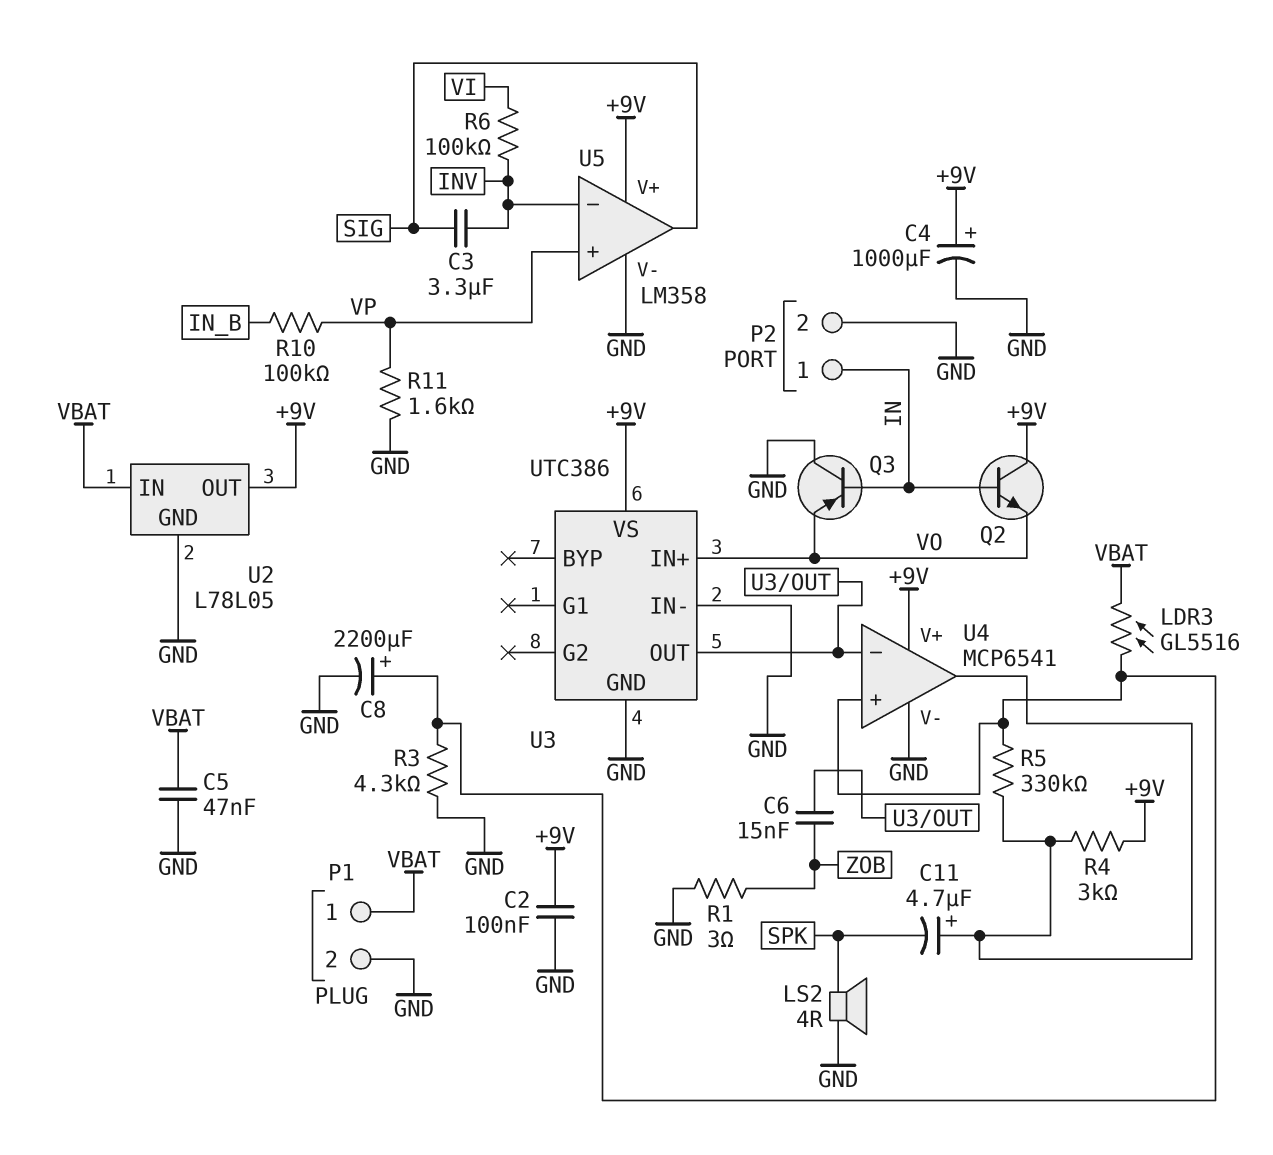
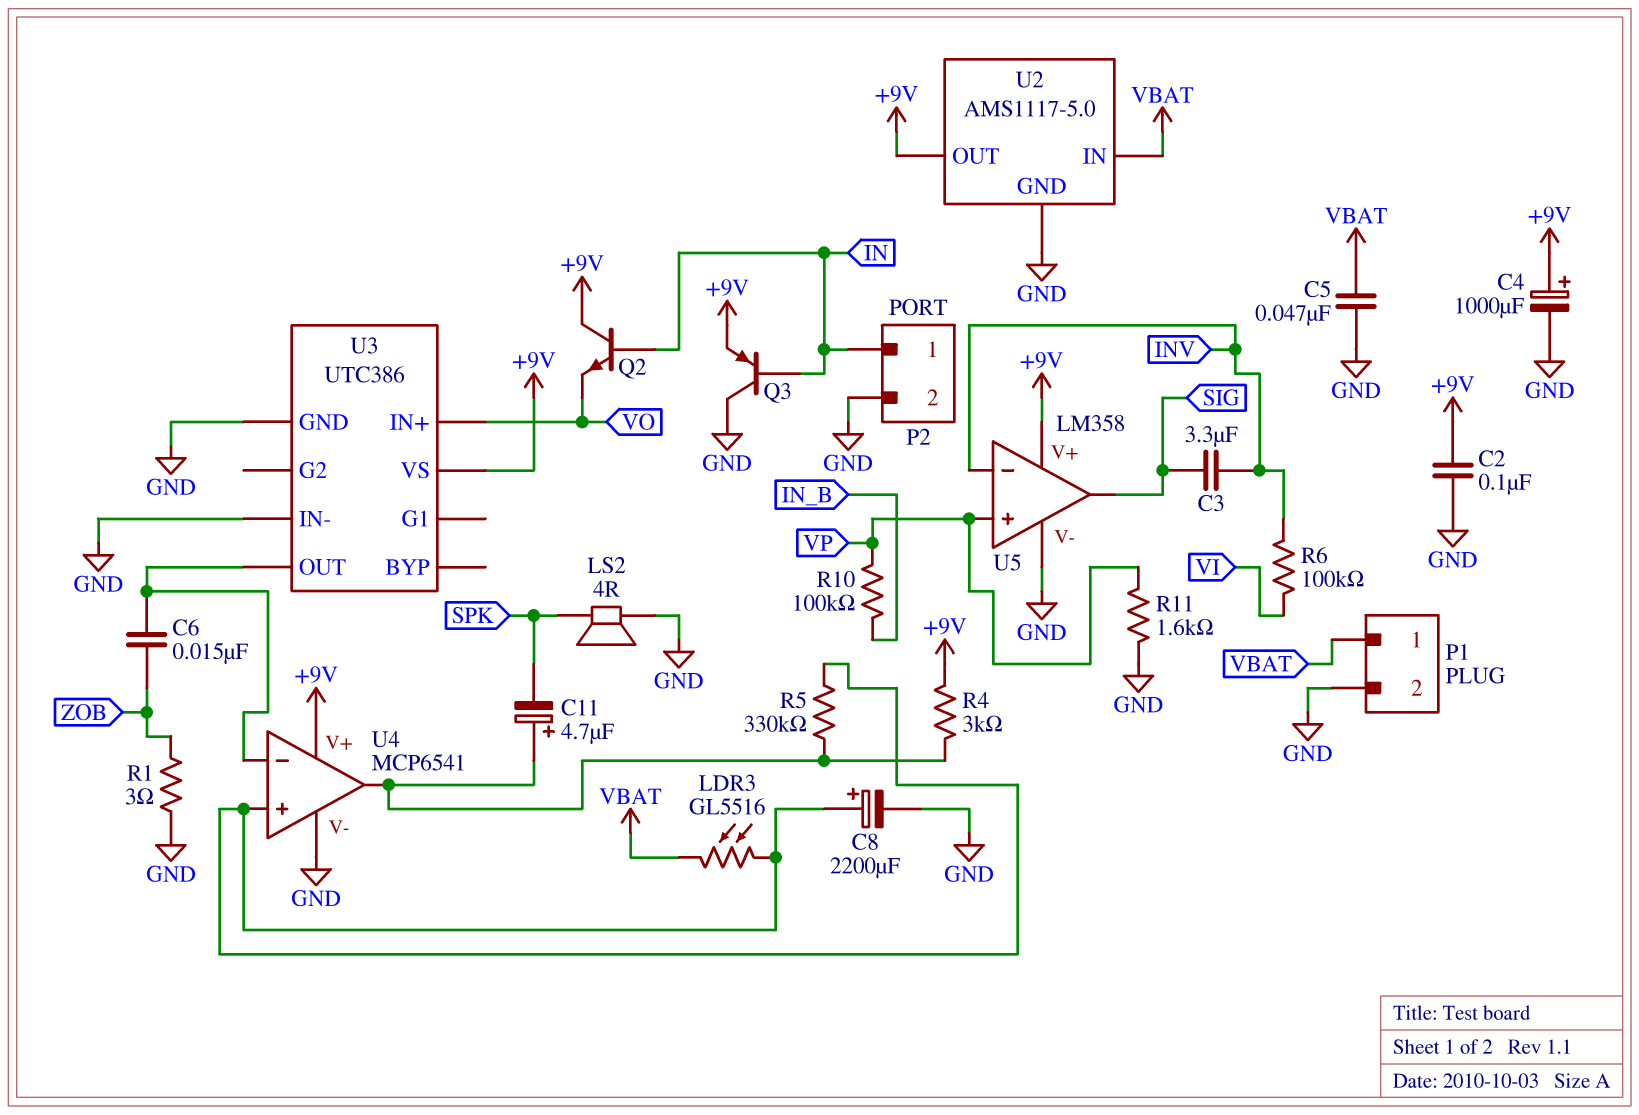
Q3: PNP (B IN, C GND, E VO) -> PNP (B IN, C GND, E +9V)
R3: 4.3k (GND, U4/in+) -> none
U2: L78L05 -> AMS1117-5.0

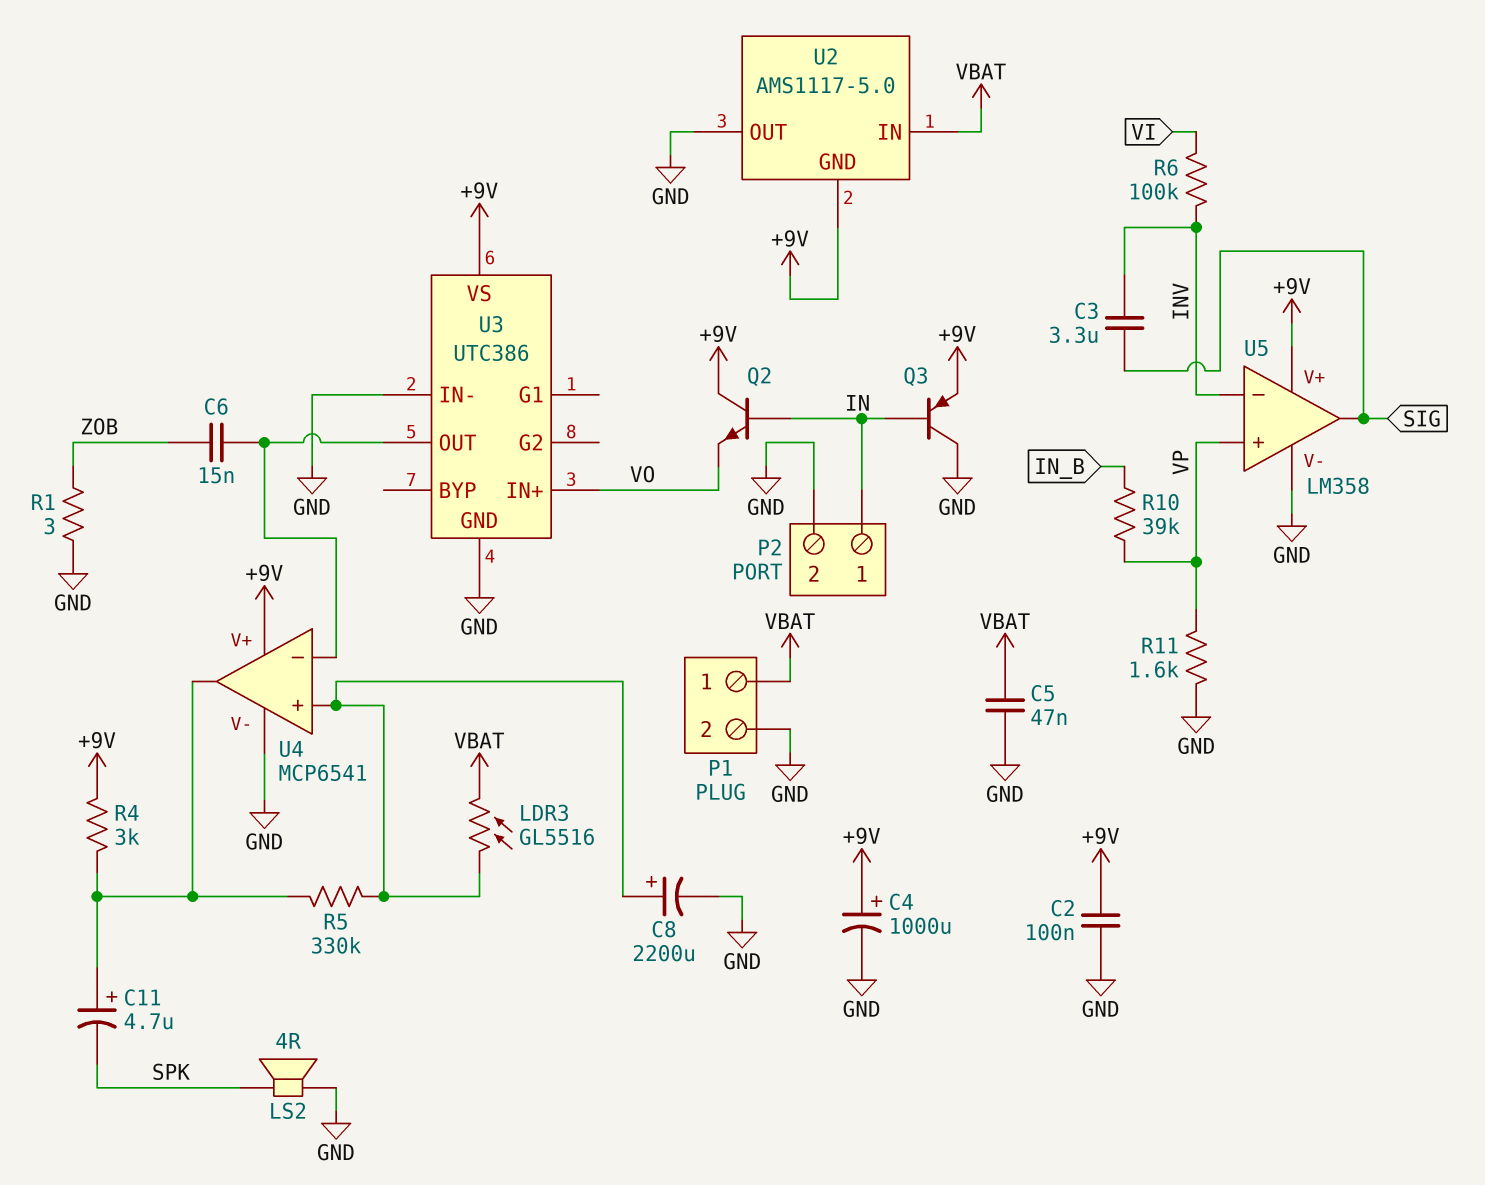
R10: 100k (IN_B, VP) -> 39k (IN_B, VP)
U2 pin GND: GND -> +9V
U2 pin OUT: +9V -> GND

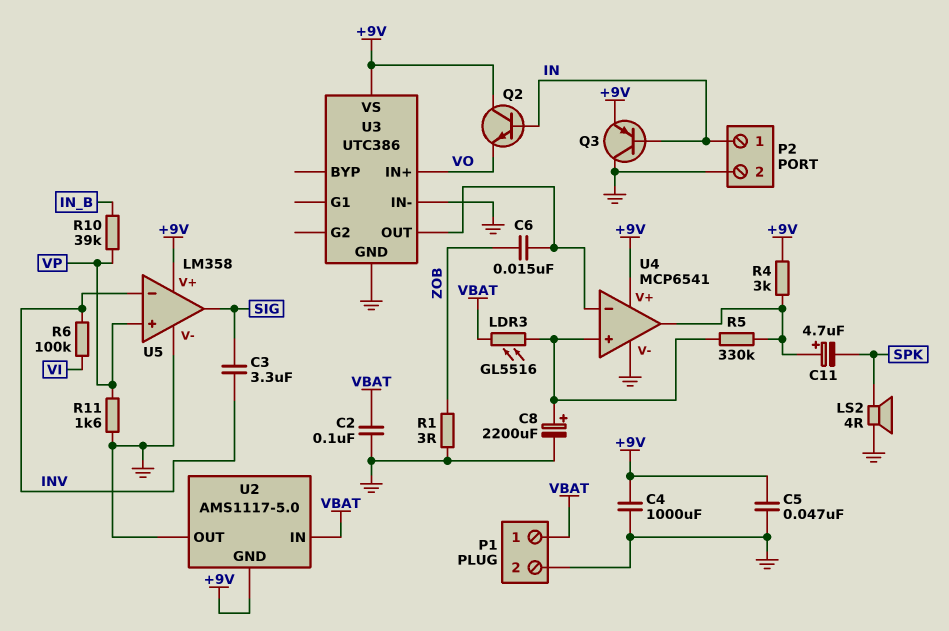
C2: 100nF (+9V, GND) -> 100nF (GND, VBAT)
C4: 1000uF (plus +9V, minus GND) -> 1000uF (+9V, GND)
C5: 47nF (GND, VBAT) -> 47nF (+9V, GND)

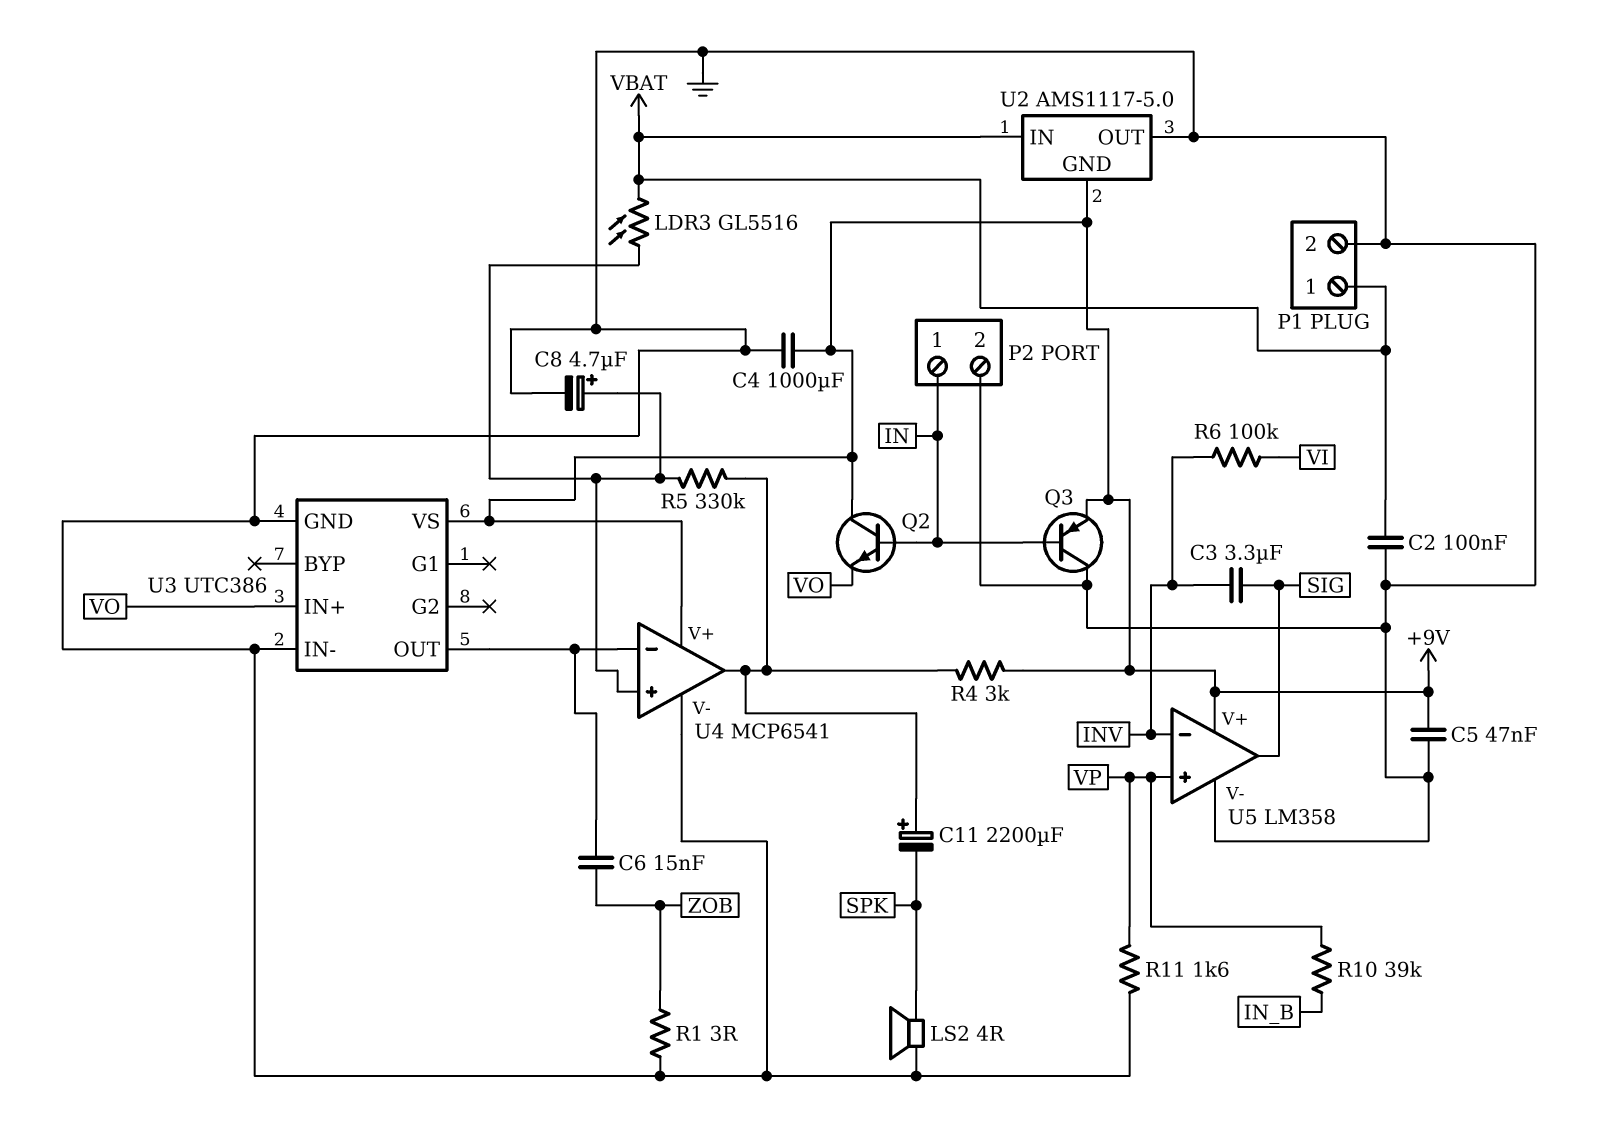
C8: 2200uF (plus U4/in+, minus GND) -> 4.7uF (plus U4/in+, minus GND)
C11: 4.7uF (plus U4/out, minus SPK) -> 2200uF (plus U4/out, minus SPK)

